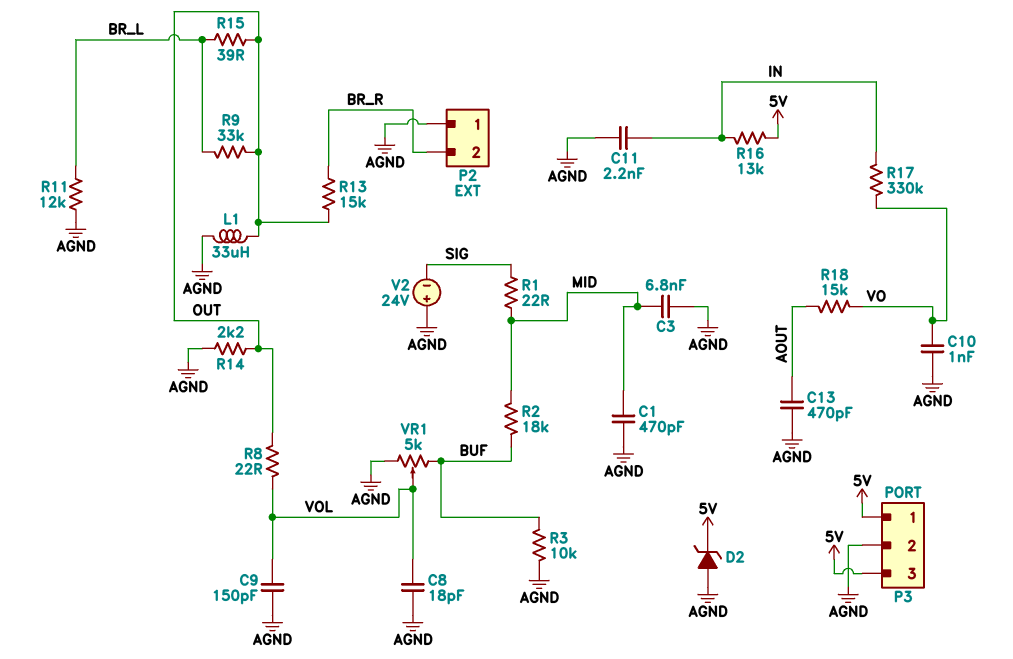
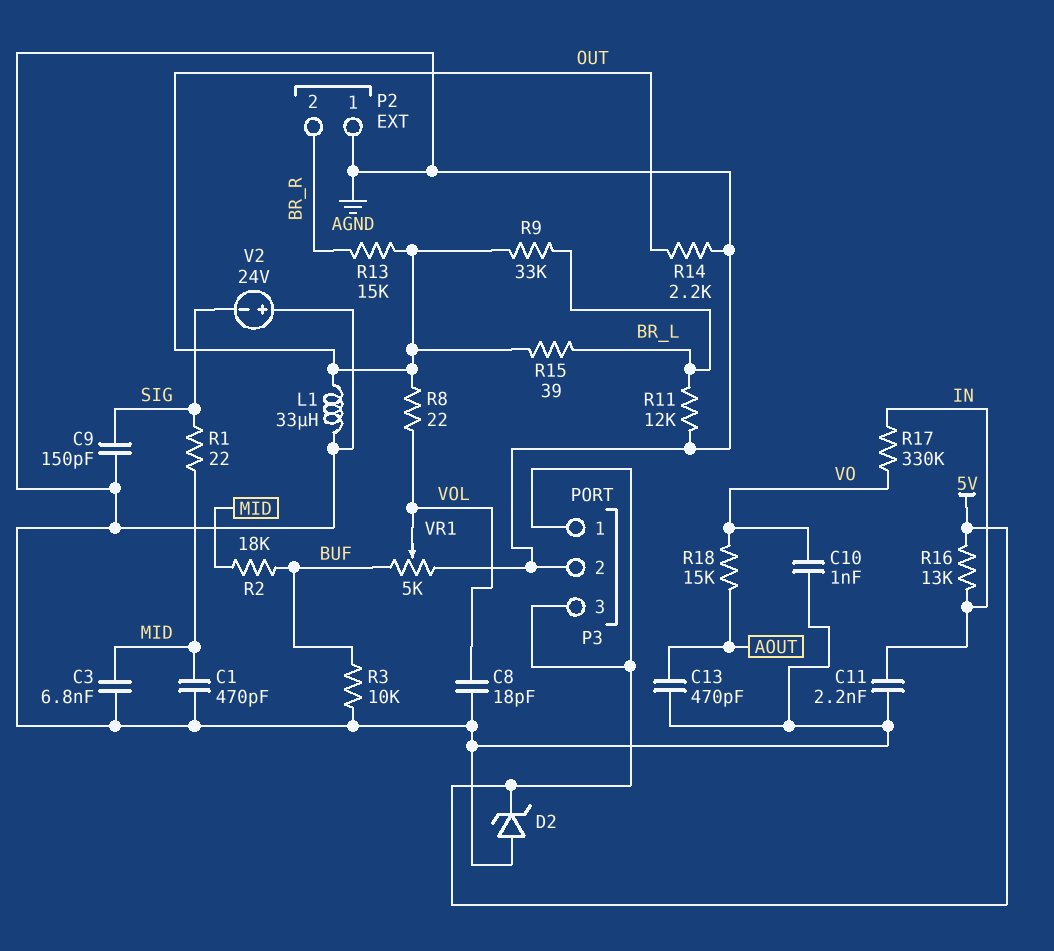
C9: 150pF (AGND, VOL) -> 150pF (AGND, SIG)

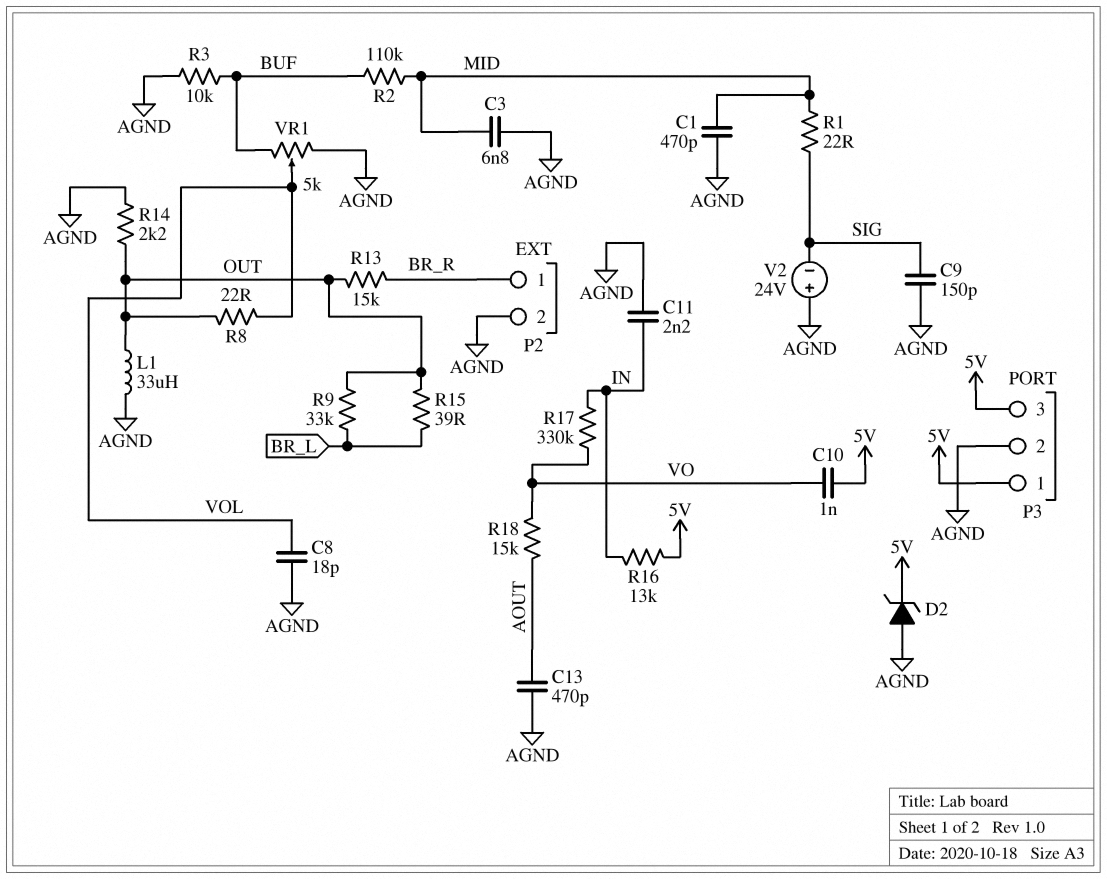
C10: 1nF (AGND, VO) -> 1nF (5V, VO)
P2 pin 1: AGND -> BR_R
P2 pin 2: BR_R -> AGND
R2: 18k (BUF, MID) -> 110k (BUF, MID)
R11: 12k (AGND, BR_L) -> none

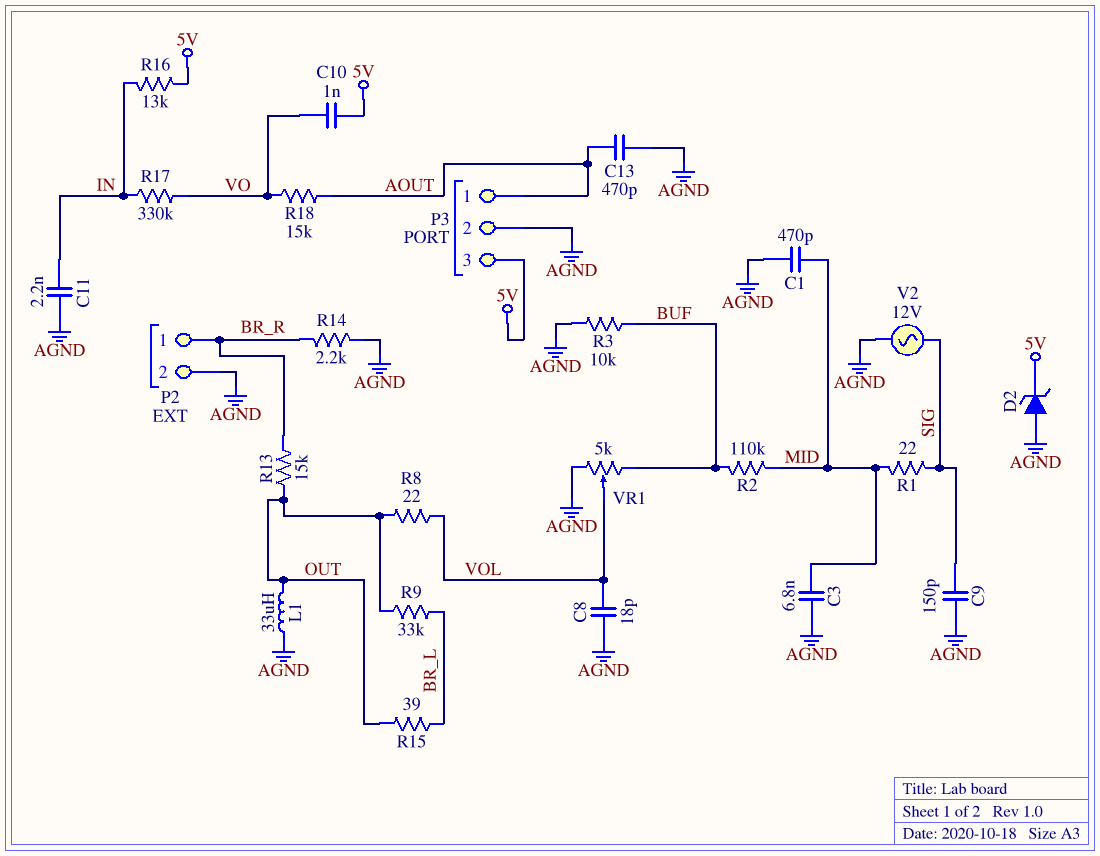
P3 pin 1: 5V -> AOUT
R14: 2.2k (AGND, OUT) -> 2.2k (AGND, BR_R)
V2: 24V (plus AGND, minus SIG) -> AC 12V (AGND, SIG)

